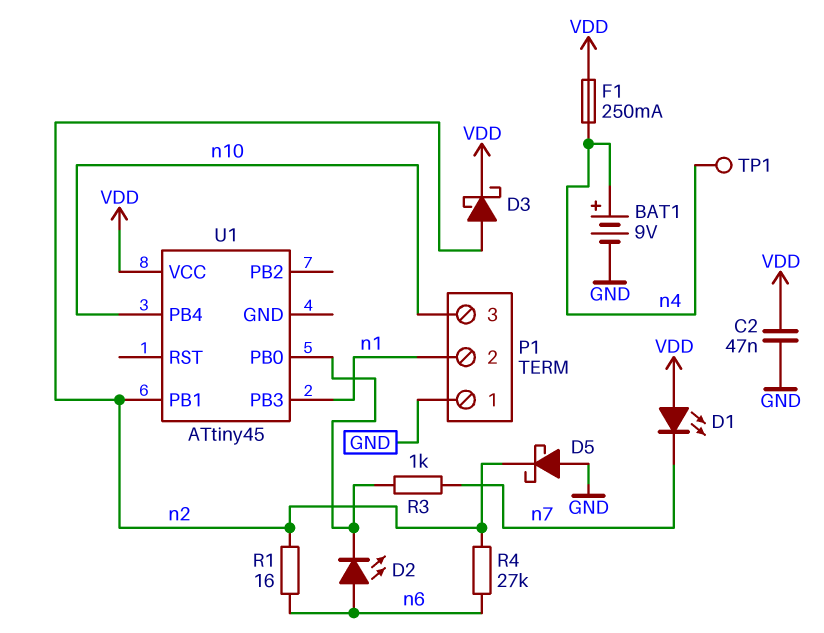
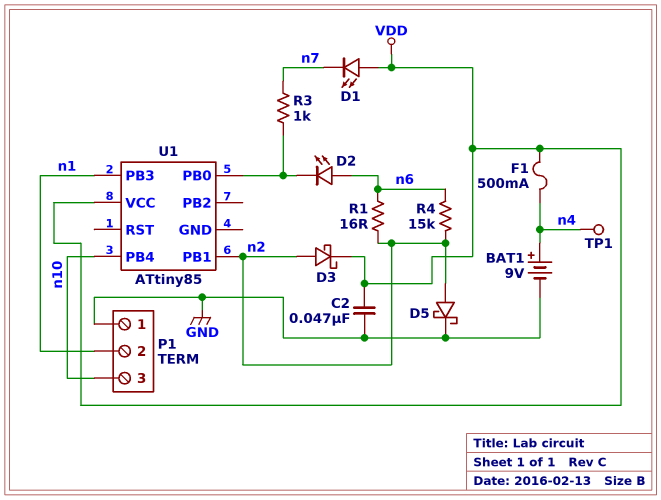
D5: schottky (A GND, K n2) -> schottky (A n2, K GND)
F1: 250mA (VDD, n4) -> 500mA (VDD, n4)
R4: 27k (n2, n6) -> 15k (n2, n6)
U1: ATtiny45 -> ATtiny85

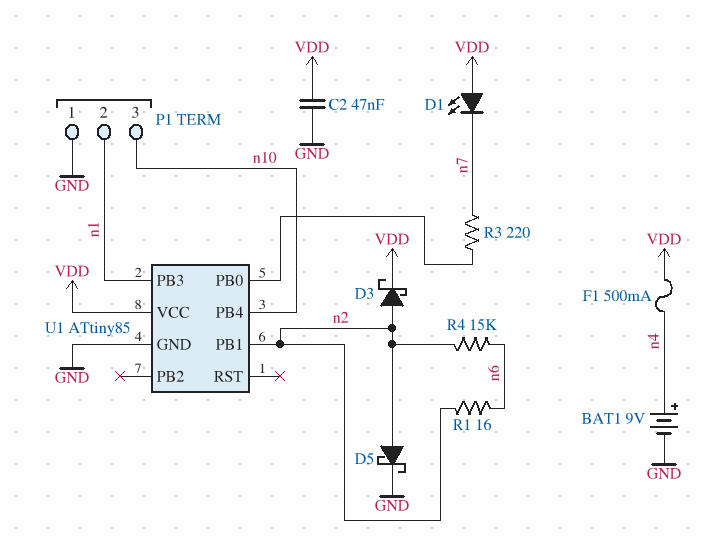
D2: LED (A n6, K U1/PB0) -> none
R3: 1k (U1/PB0, n7) -> 220 (U1/PB0, n7)
TP1: test point (n4) -> none
U1 pin GND: none -> GND

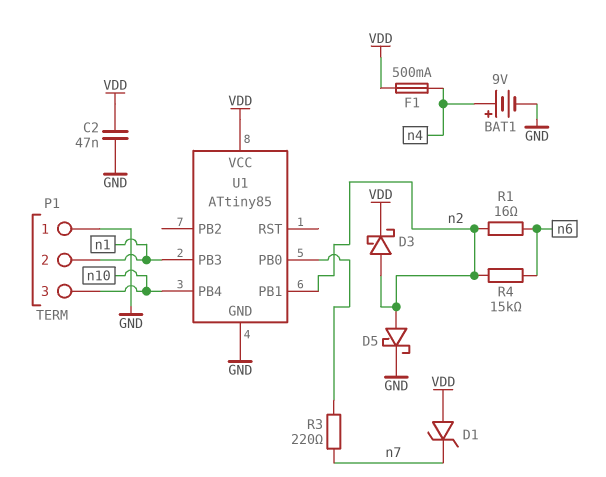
D1: LED (A VDD, K n7) -> zener (A VDD, K n7)

